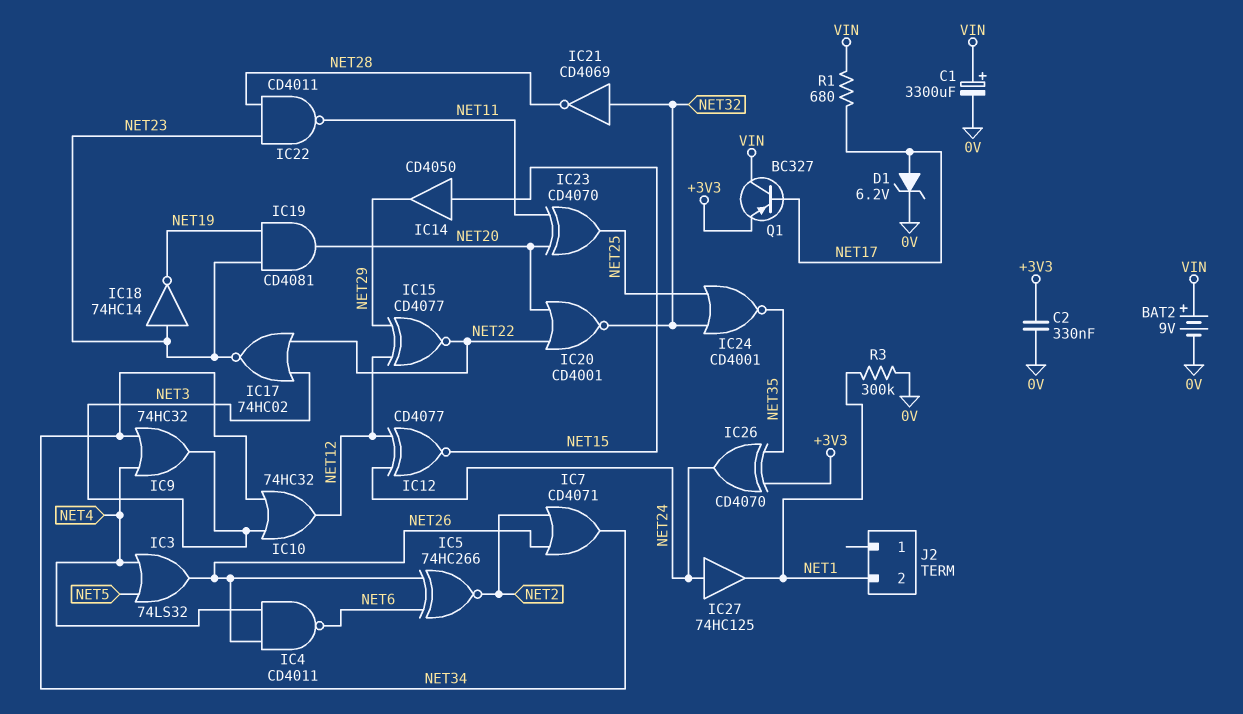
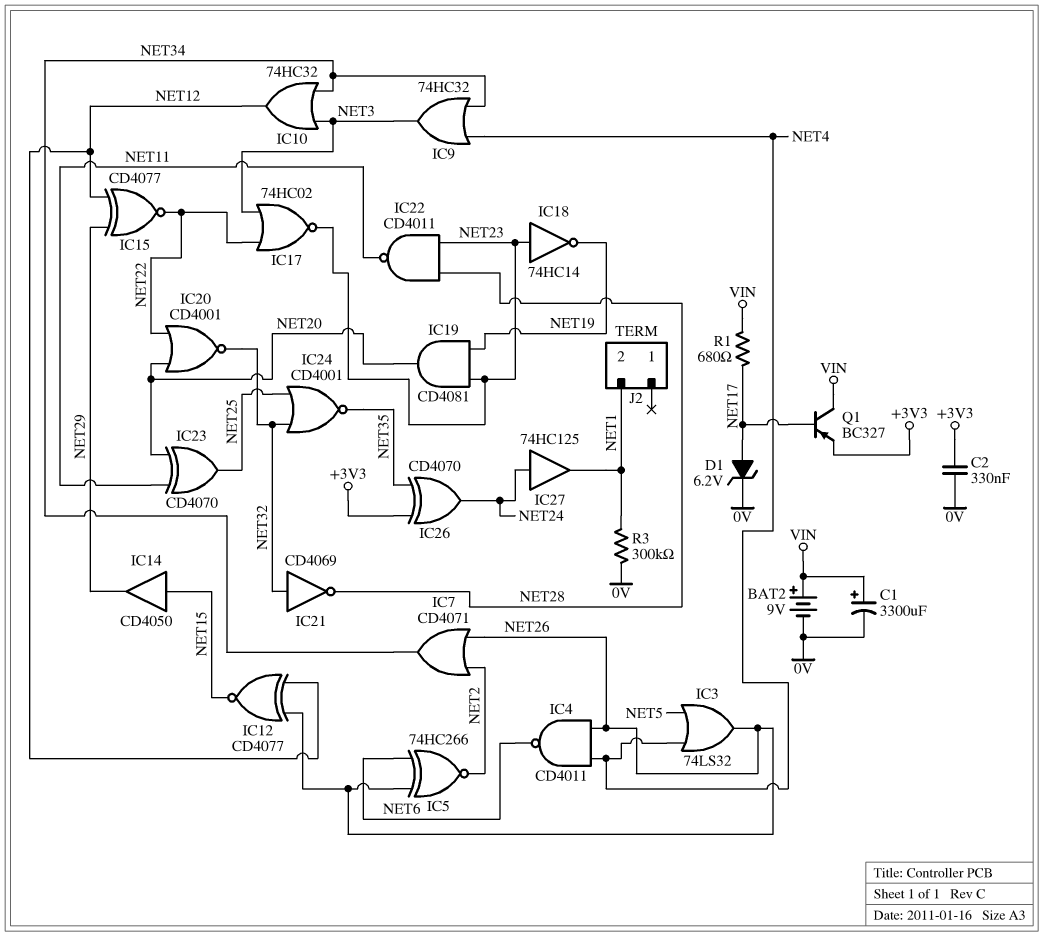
IC12: XNOR CD4077 (in NET12, in NET24, out NET15) -> XNOR CD4077 (in NET12, in NET26, out NET15)

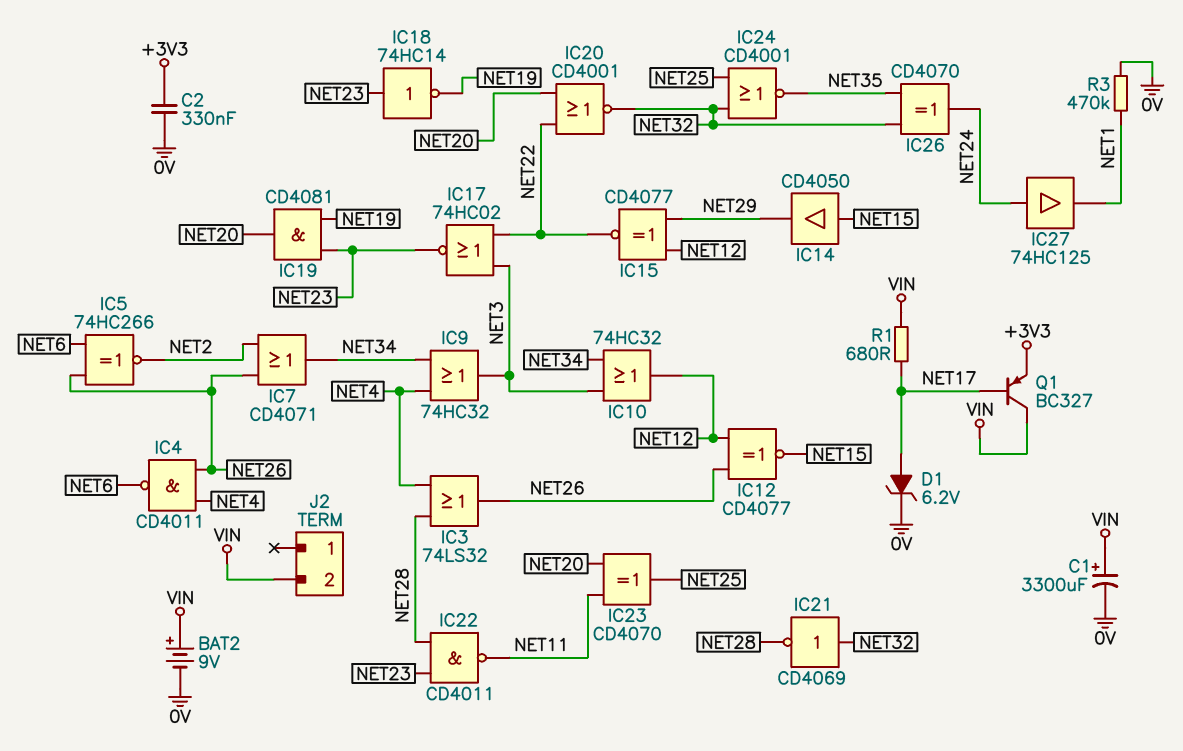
IC3: OR 74LS32 (in NET4, in NET5, out NET26) -> OR 74LS32 (in NET4, in NET28, out NET26)
IC26: XOR CD4070 (in +3V3, in NET35, out NET24) -> XOR CD4070 (in NET32, in NET35, out NET24)
J2 pin 2: NET1 -> VIN
R3: 300k (0V, NET1) -> 470k (0V, NET1)

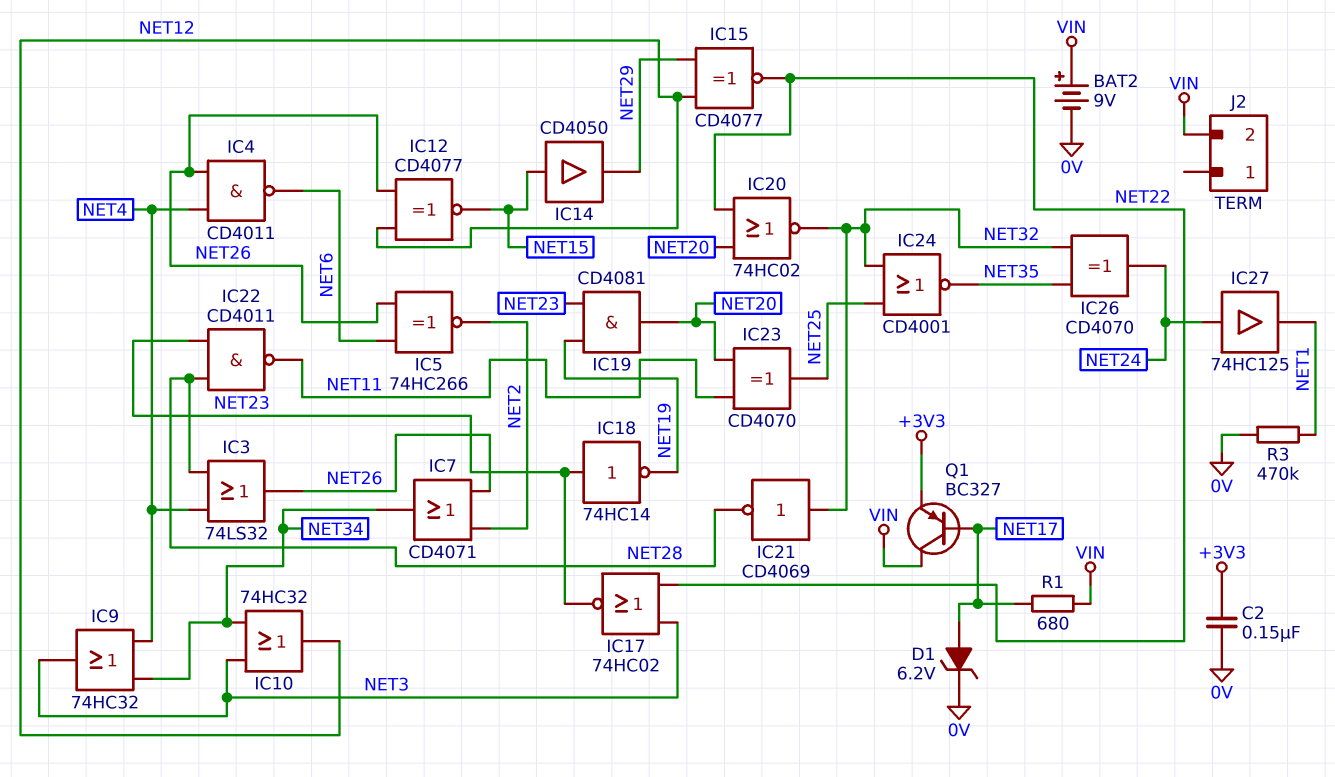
C1: 3300uF (plus VIN, minus 0V) -> none
C2: 330nF (+3V3, 0V) -> 150nF (+3V3, 0V)
IC20: NOR CD4001 (in NET20, in NET22, out NET32) -> NOR 74HC02 (in NET20, in NET22, out NET32)

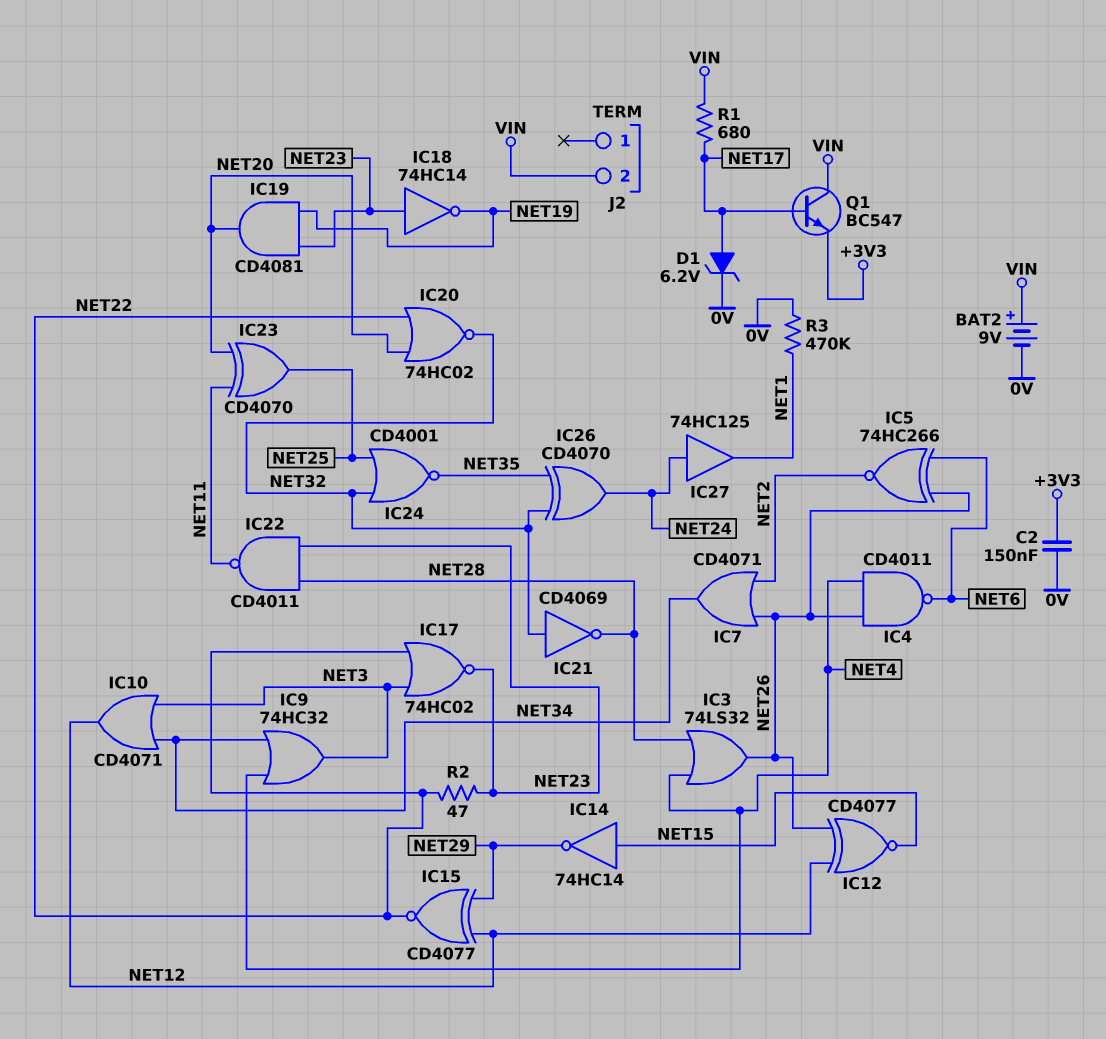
IC10: OR 74HC32 (in NET3, in NET34, out NET12) -> OR CD4071 (in NET3, in NET34, out NET12)
IC14: buffer CD4050 (in NET15, out NET29) -> NOT 74HC14 (in NET15, out NET29)
Q1: PNP BC327 (B NET17, C VIN, E +3V3) -> NPN BC547 (B NET17, C VIN, E +3V3)
R2: none -> 47 (NET22, NET23)

